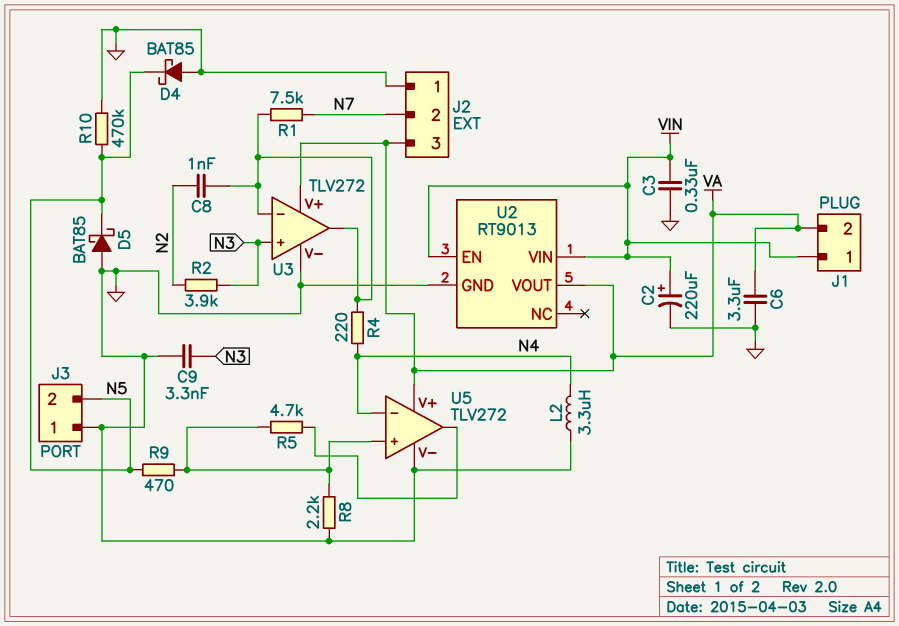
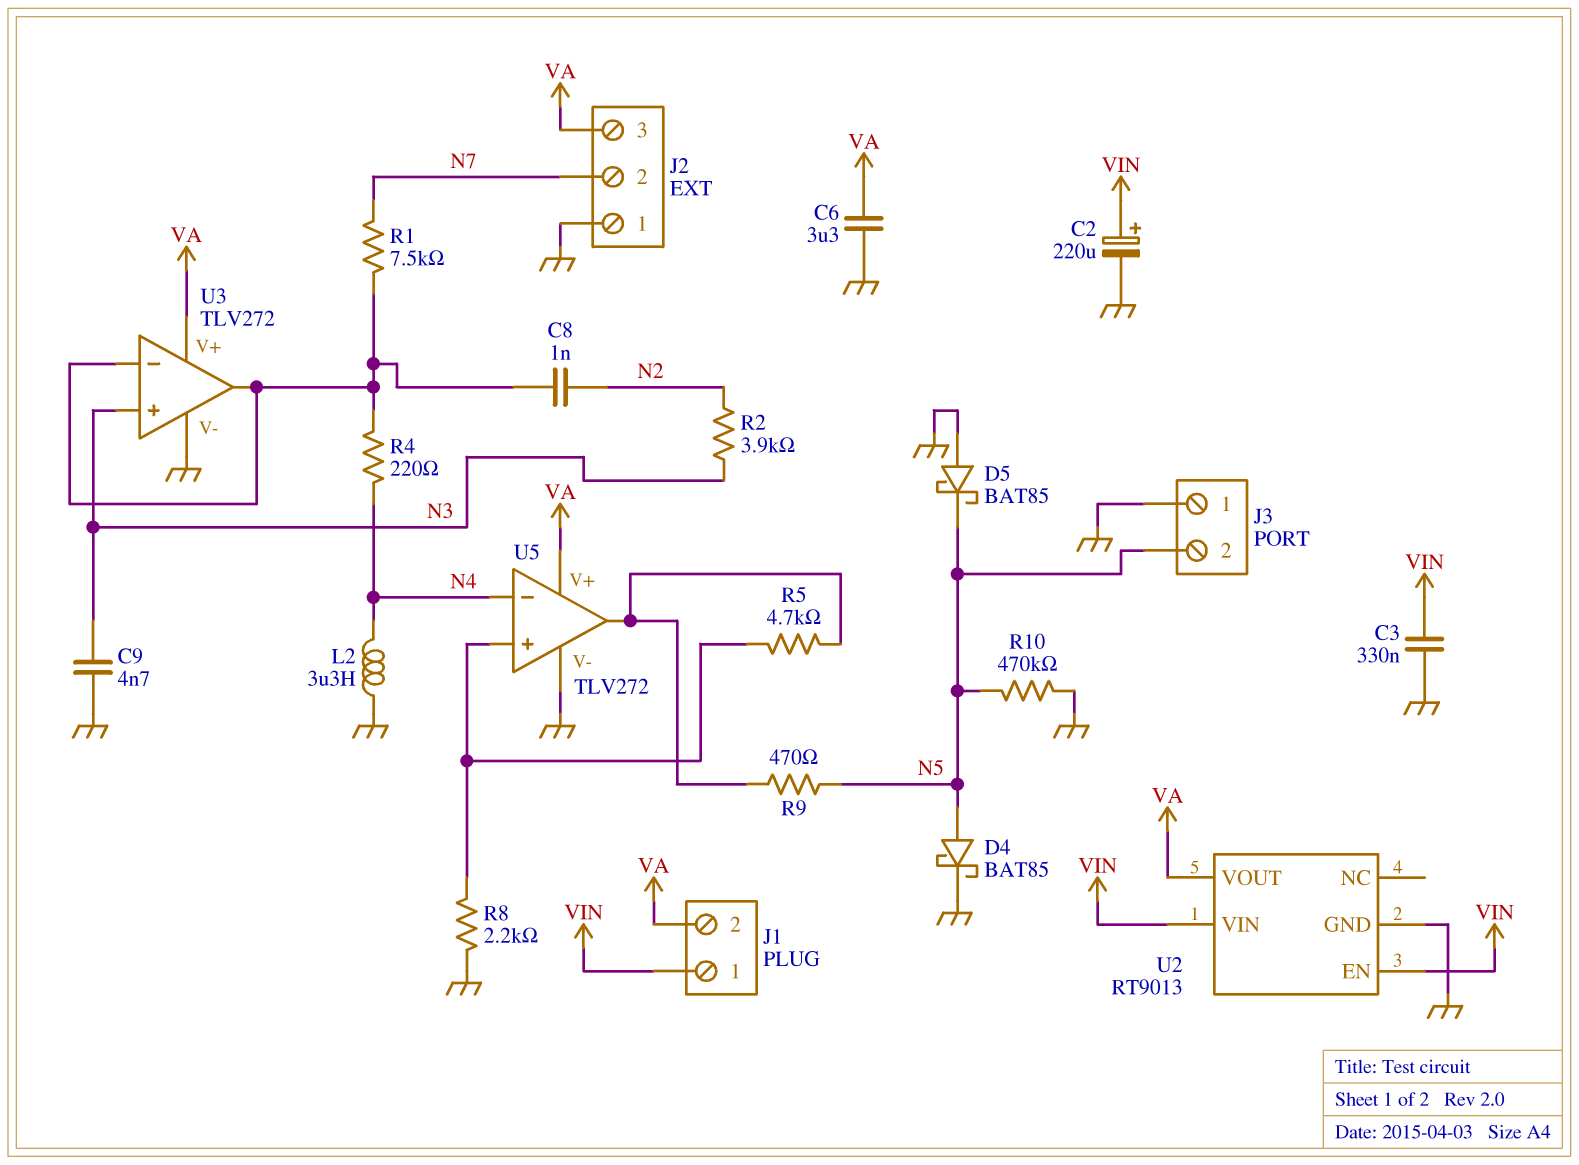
C9: 3.3nF (GND, N3) -> 4.7nF (GND, N3)
D4: schottky BAT85 (A GND, K N5) -> schottky BAT85 (A N5, K GND)
R9: 470 (N5, U5/in+) -> 470 (N5, U5/out)

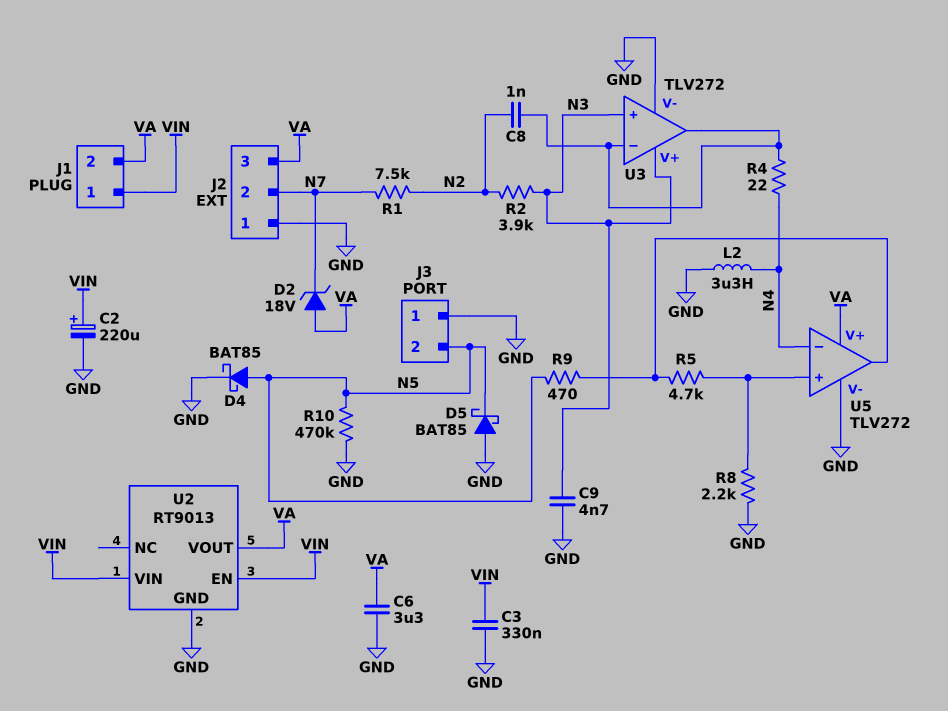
D2: none -> zener 18V (A VA, K N7)
R1: 7.5k (N7, U3/in-) -> 7.5k (N2, N7)
R4: 220 (N4, U3/in-) -> 22 (N4, U3/in-)
U3 pin V+: VA -> N3

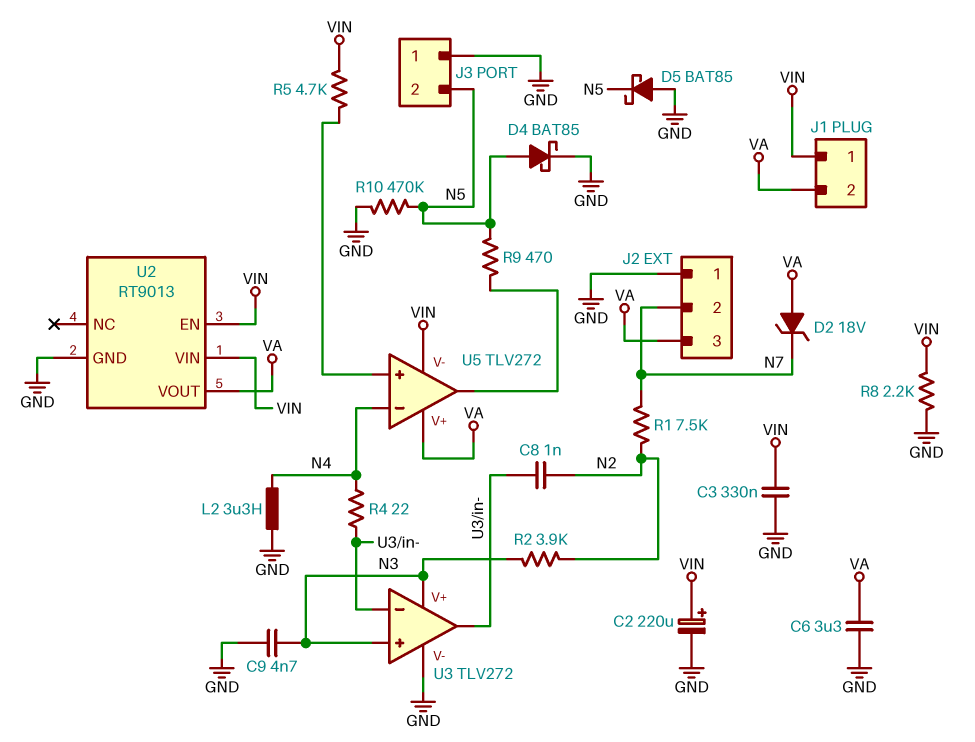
R5: 4.7k (U5/in+, U5/out) -> 4.7k (U5/in+, VIN)
R8: 2.2k (GND, U5/in+) -> 2.2k (GND, VIN)
U5 pin V-: GND -> VIN

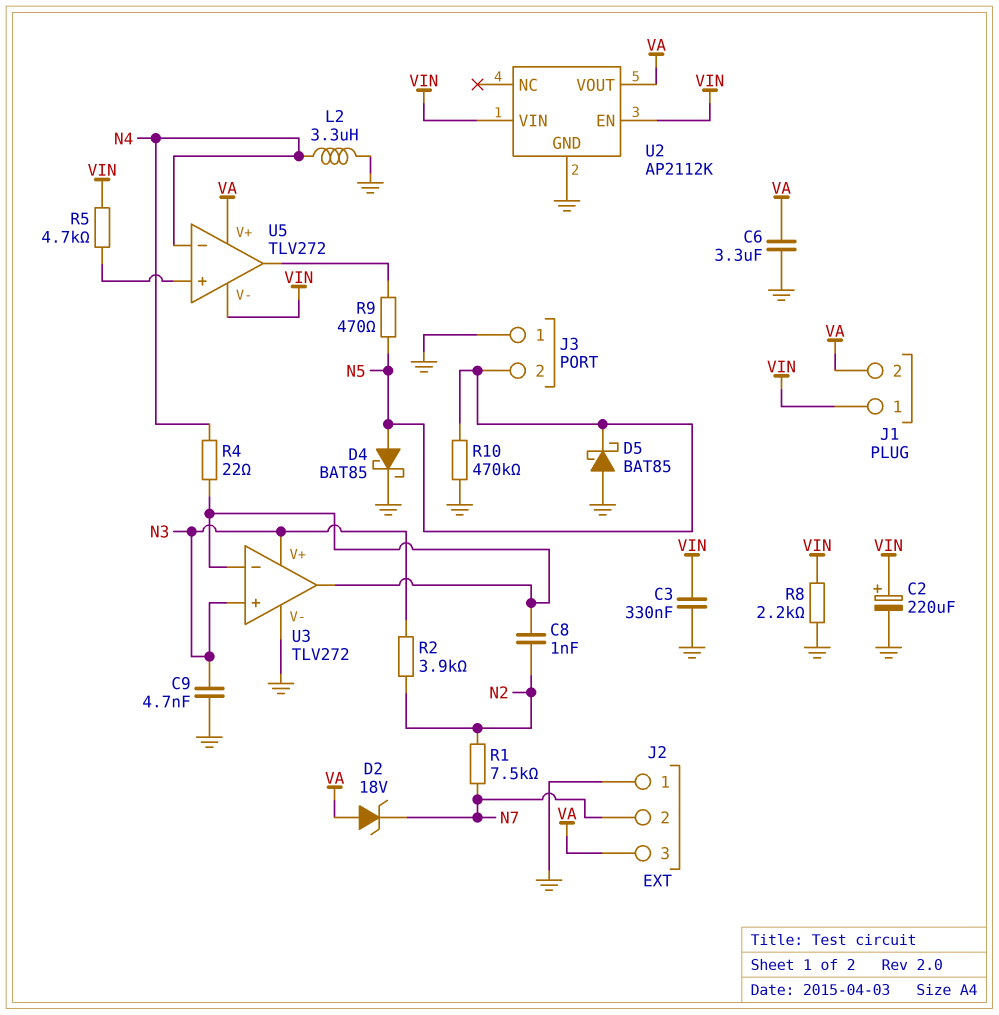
U2: RT9013 -> AP2112K

